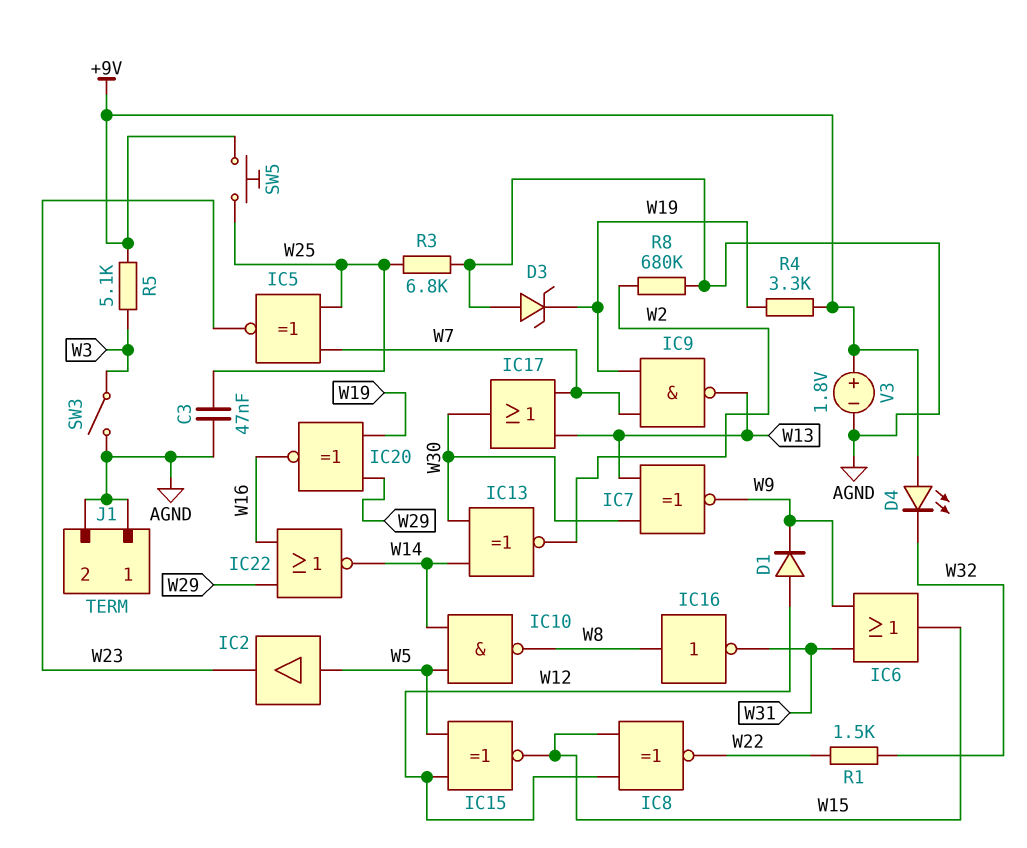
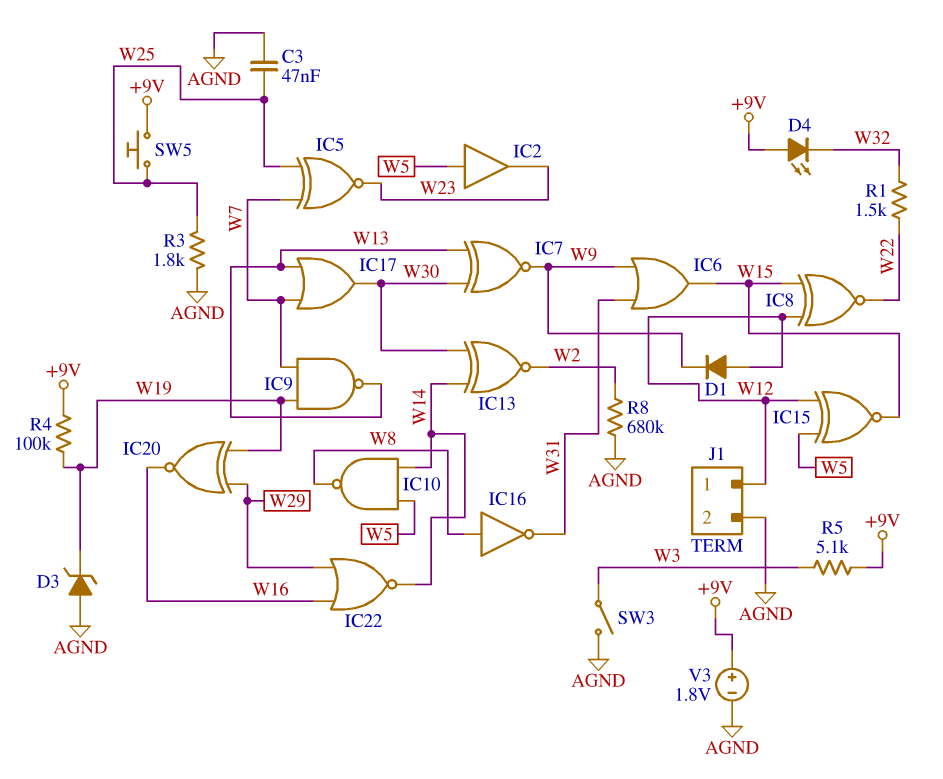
J1 pin 1: AGND -> W12
R3: 6.8k (AGND, W25) -> 1.8k (AGND, W25)
R4: 3.3k (+9V, W19) -> 100k (+9V, W19)

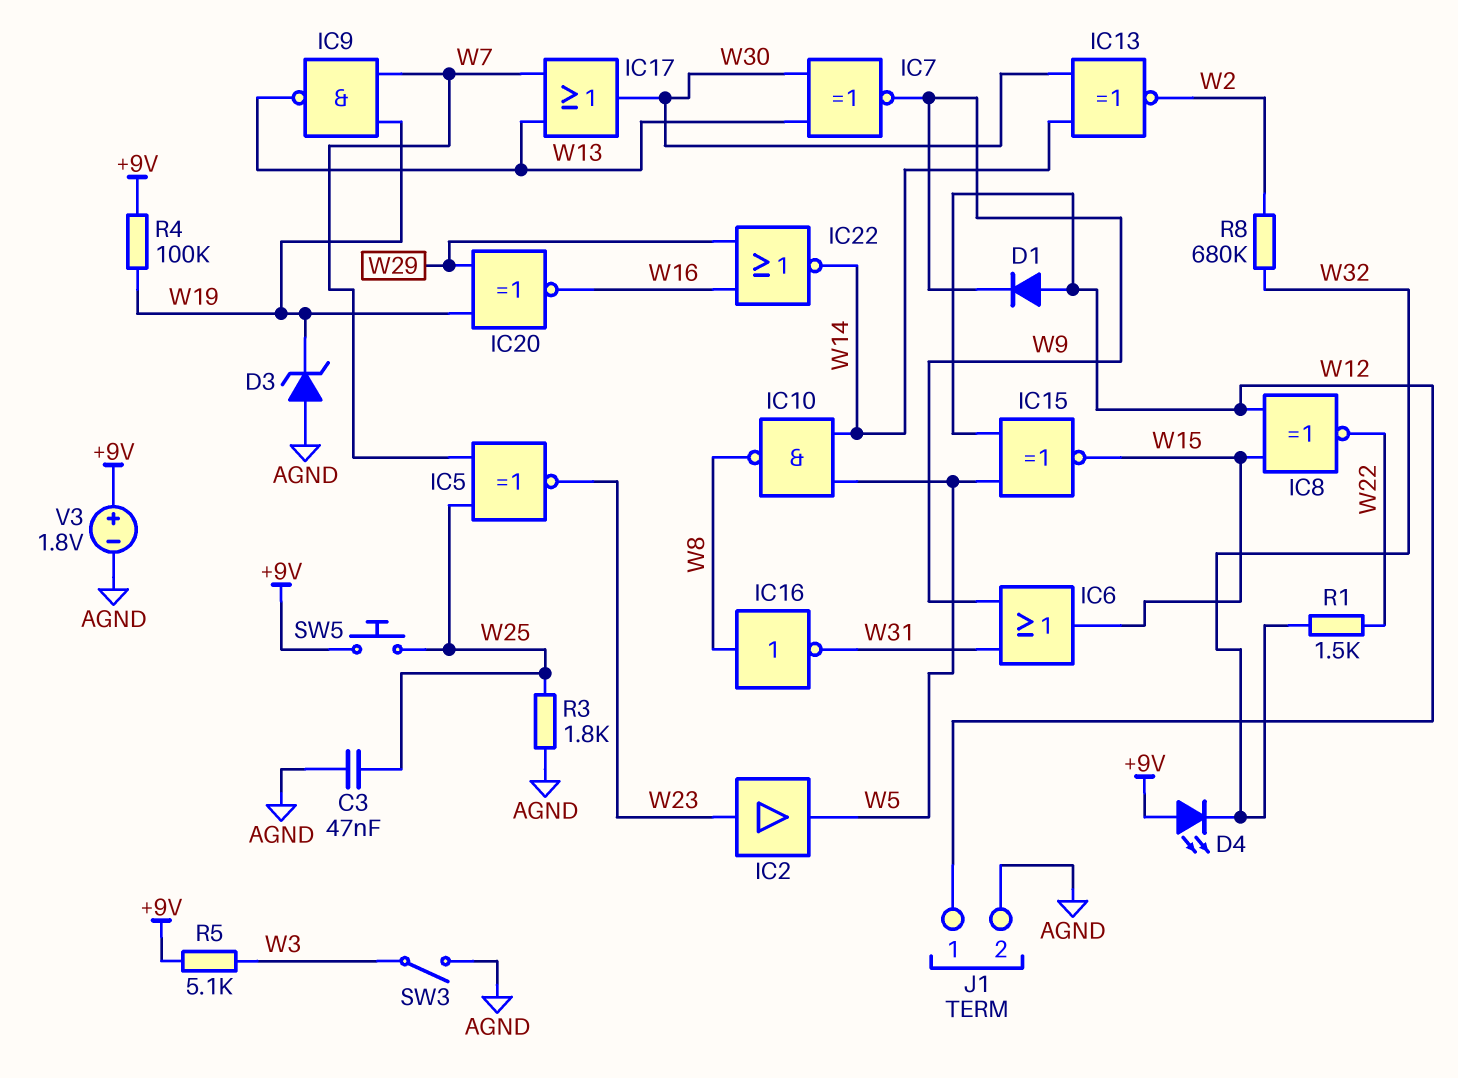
IC2: buffer (in W5, out W23) -> buffer (in W23, out W5)
R8: 680k (AGND, W2) -> 680k (W2, W32)

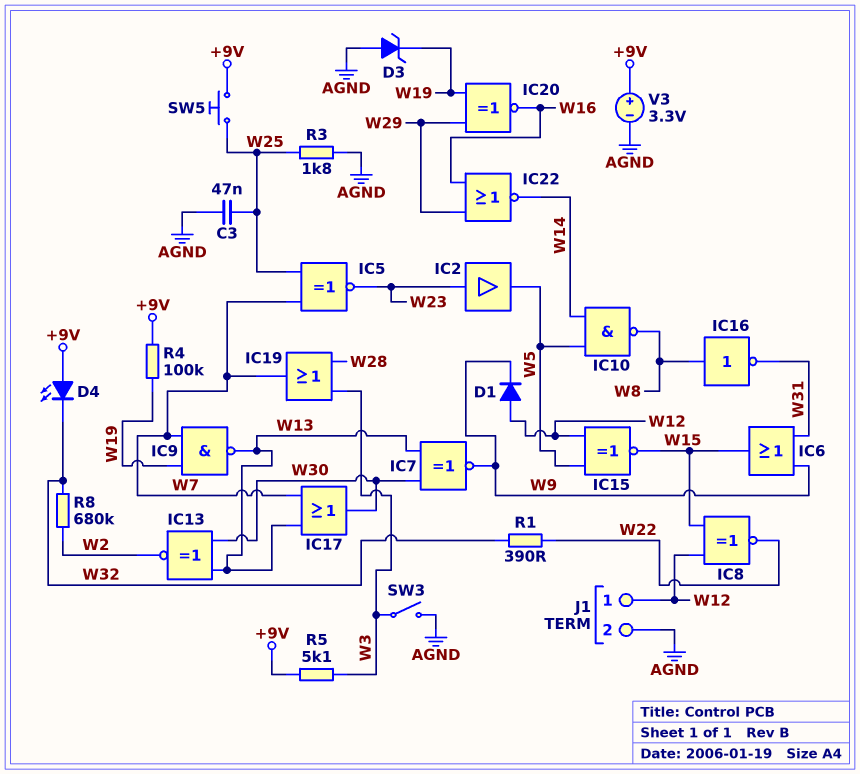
IC13: XNOR (in W14, in W30, out W2) -> XNOR (in W13, in W30, out W2)
IC19: none -> OR (in W3, in W28, out W7)
R1: 1.5k (W22, W32) -> 390 (W22, W32)
V3: 1.8V (plus +9V, minus AGND) -> 3.3V (plus +9V, minus AGND)

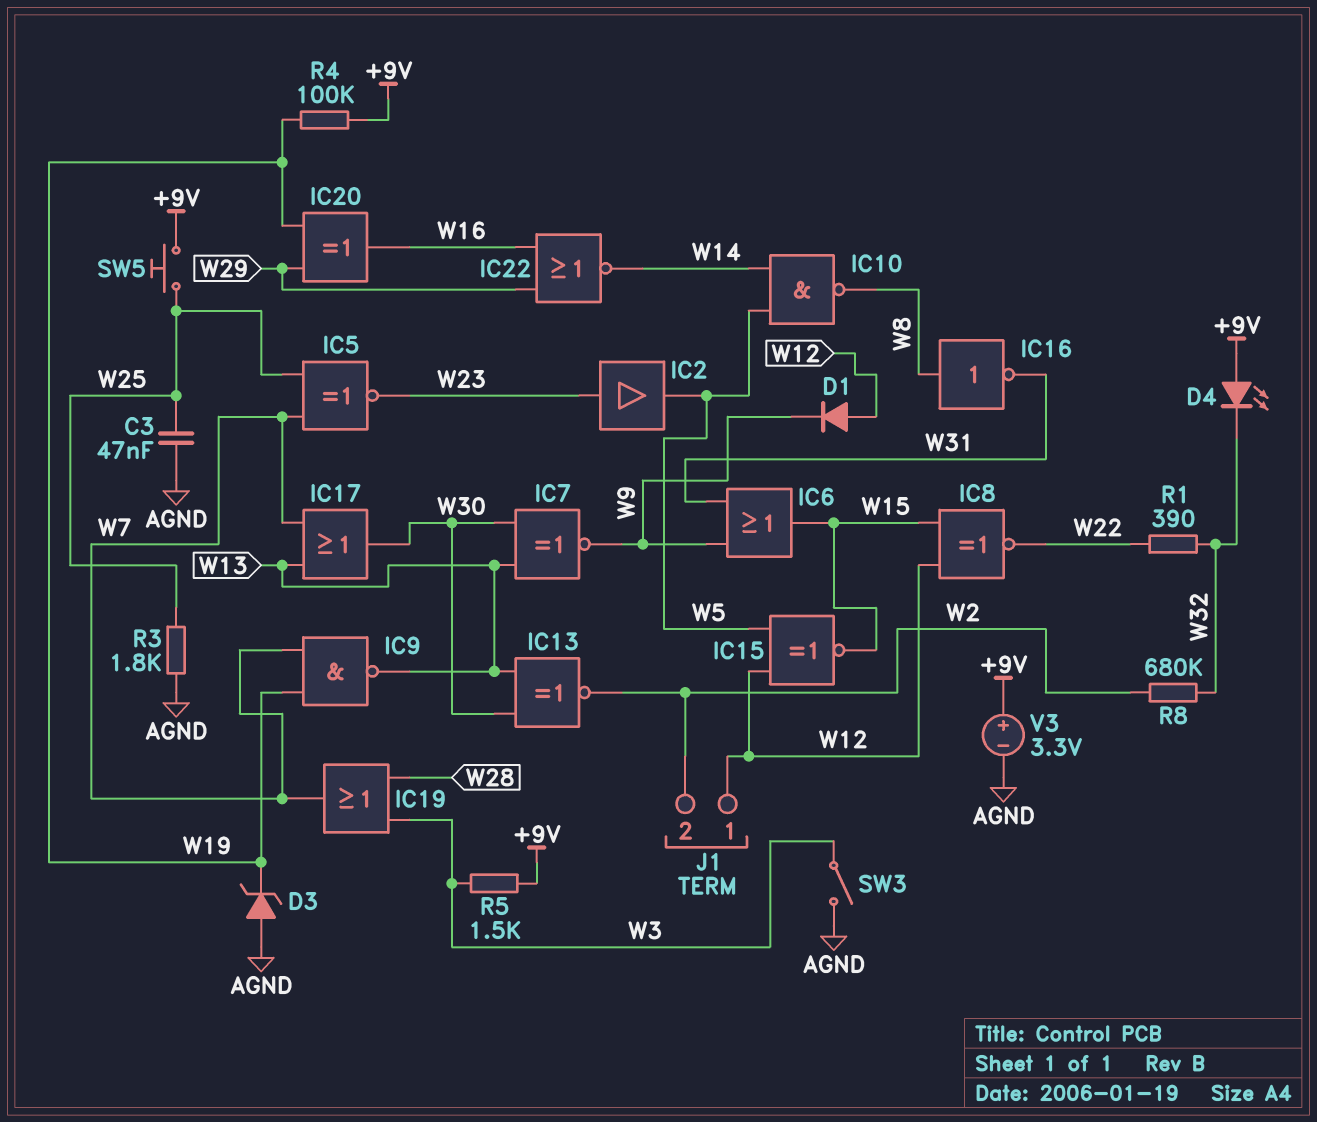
IC20: XNOR (in W19, in W29, out W16) -> XOR (in W19, in W29, out W16)
J1 pin 2: AGND -> W2
R5: 5.1k (+9V, W3) -> 1.5k (+9V, W3)

